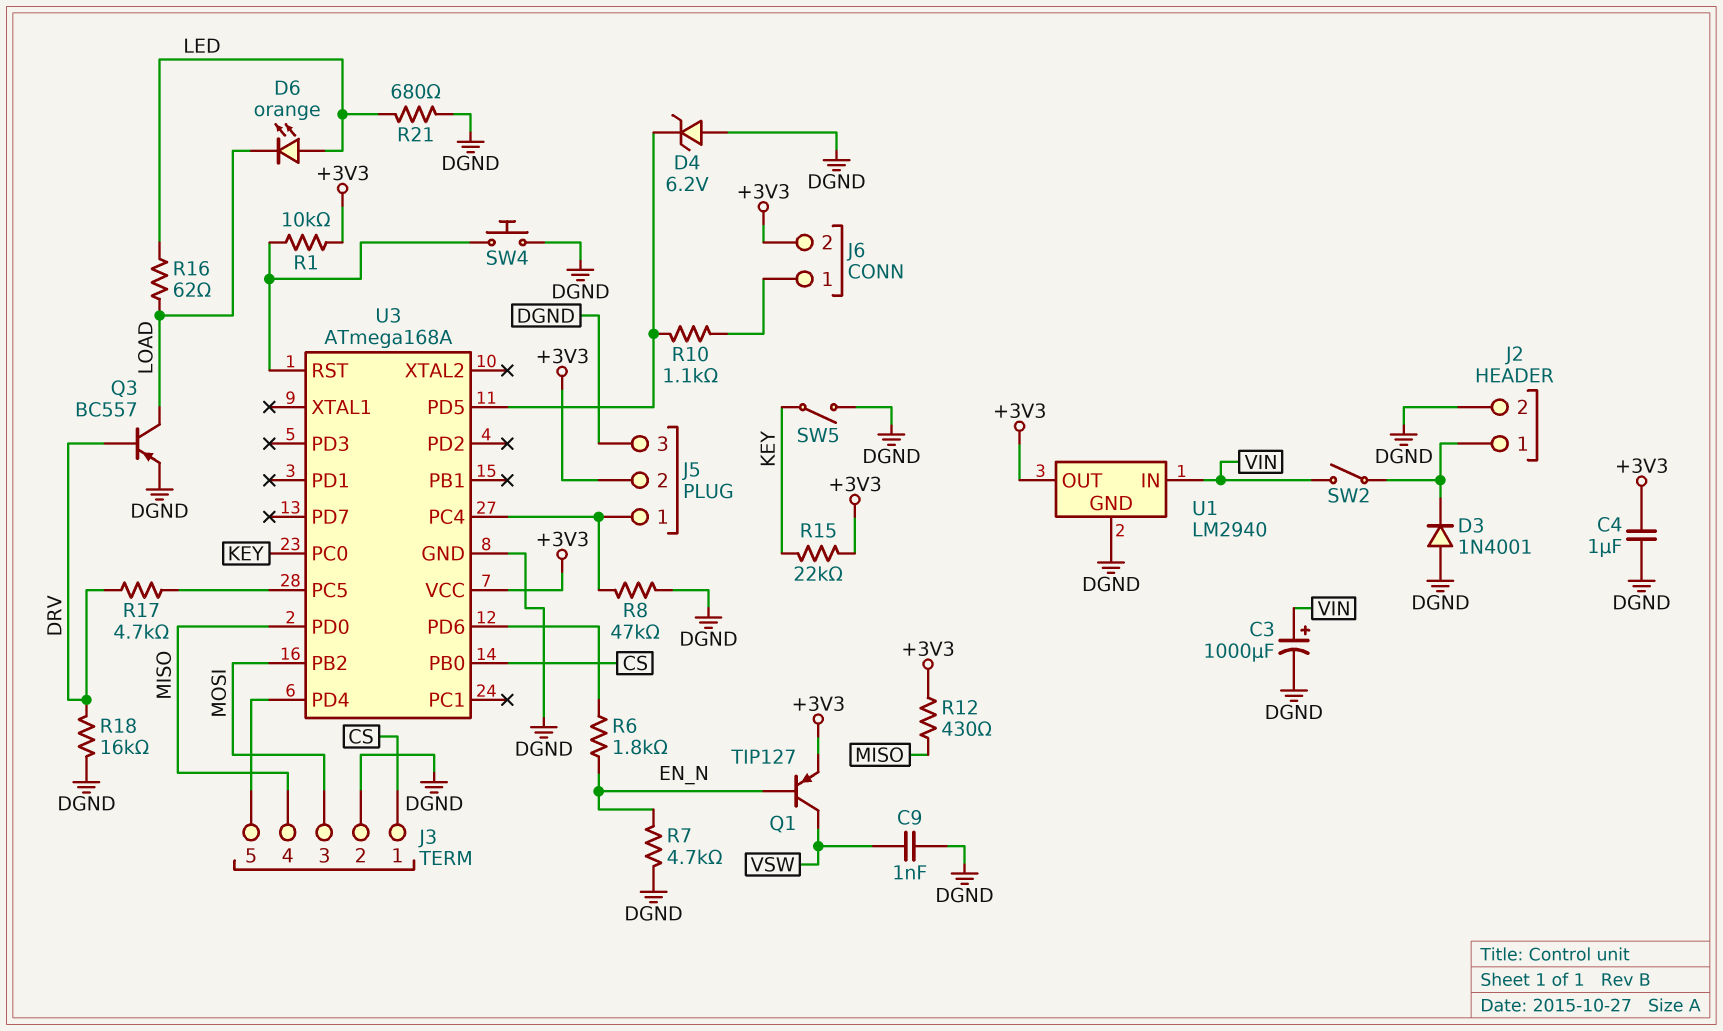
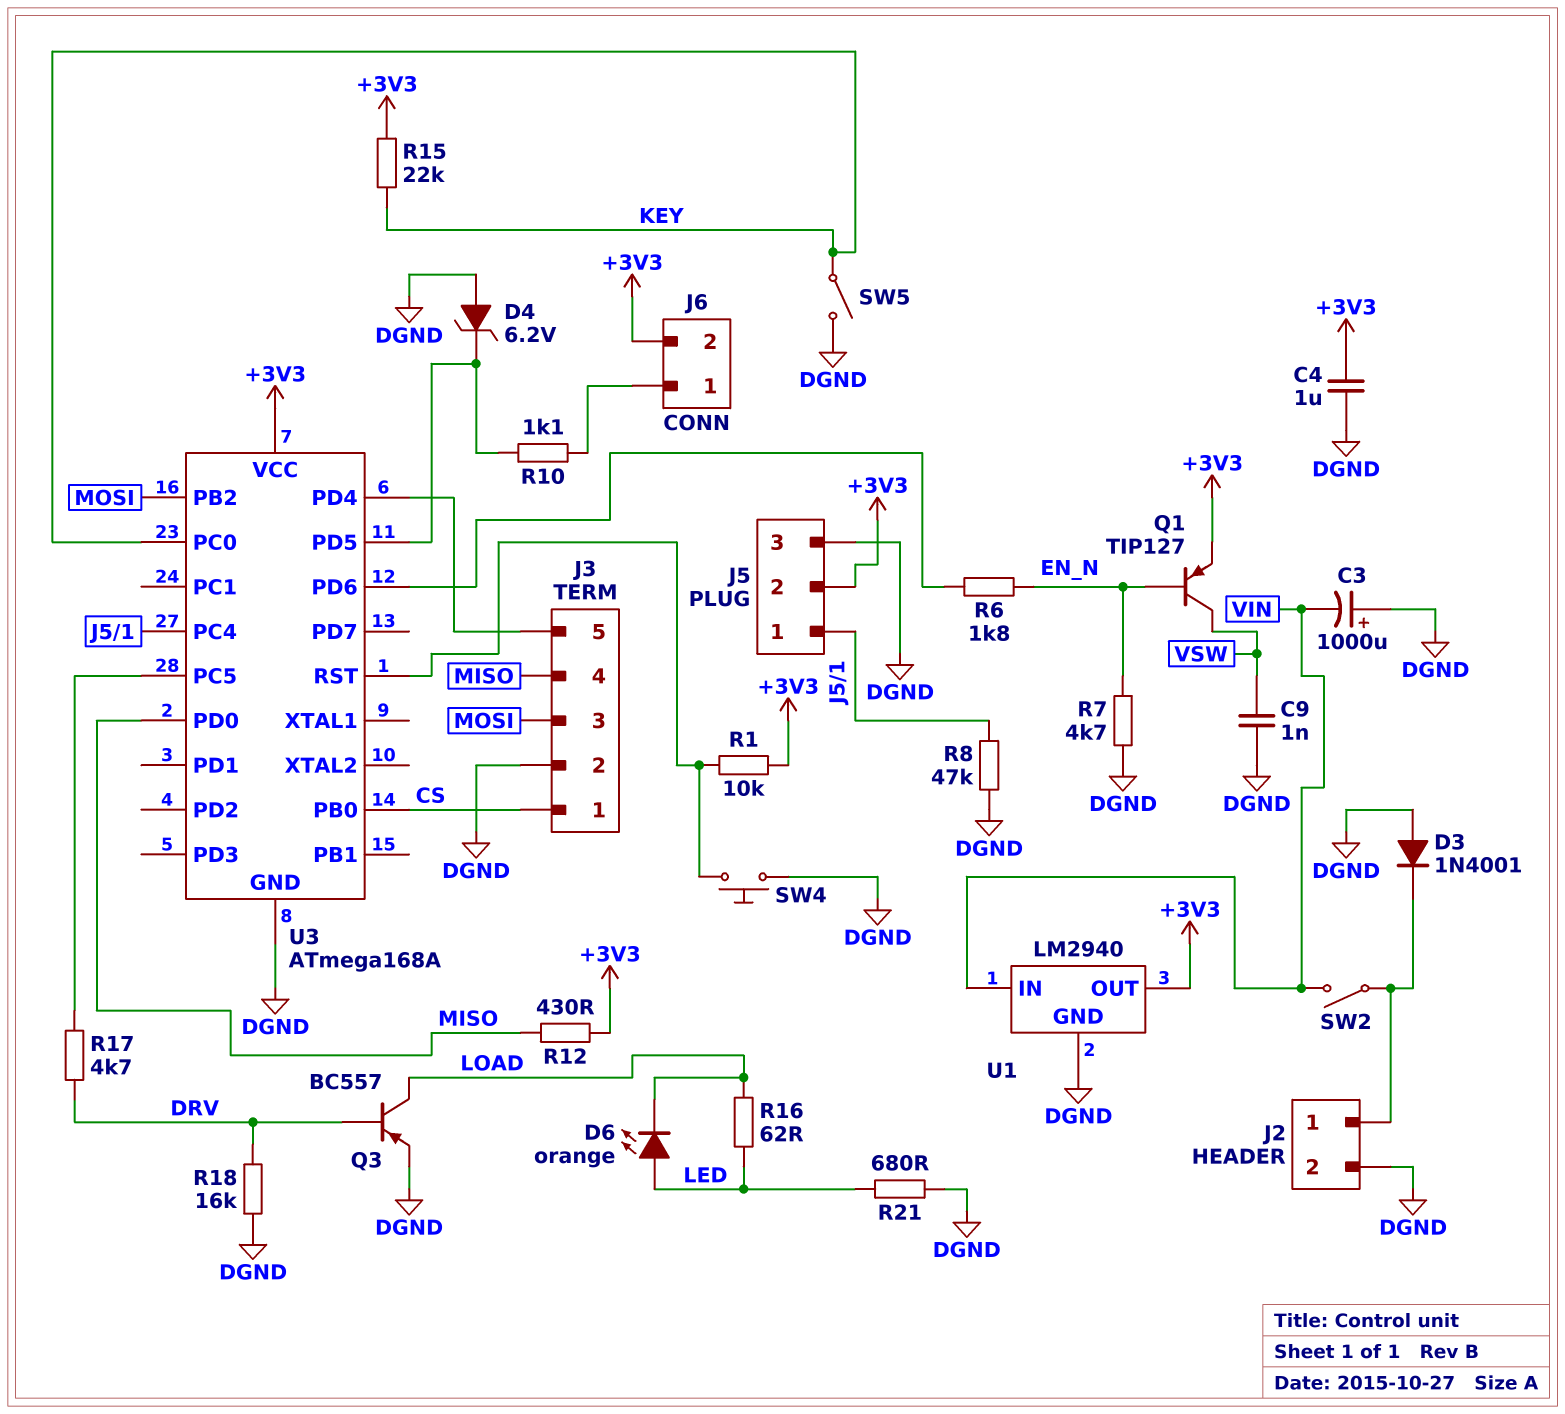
C3: 1000uF (plus VIN, minus DGND) -> 1000uF (plus DGND, minus VIN)

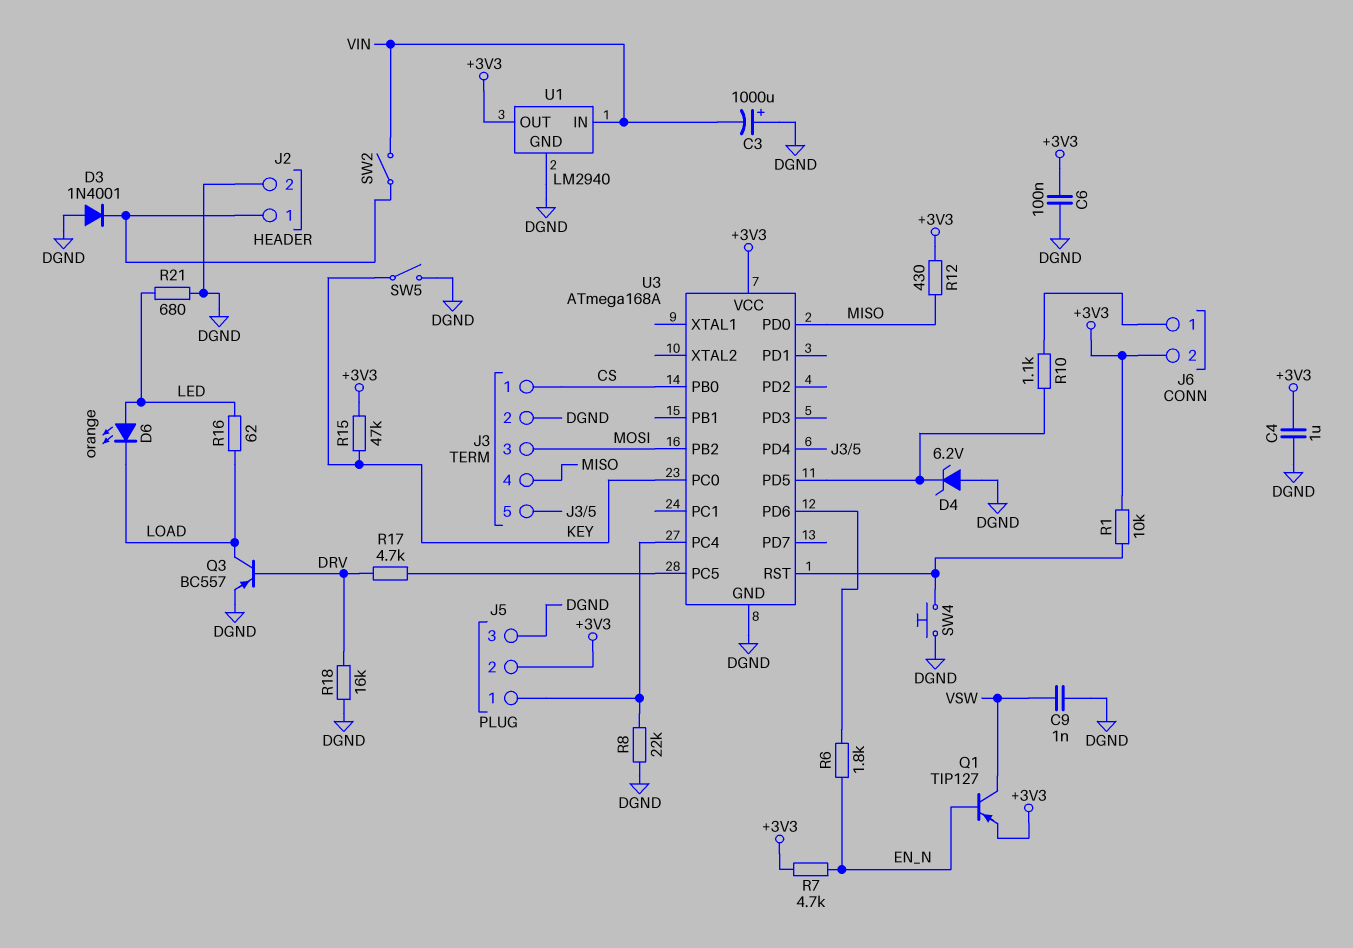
C6: none -> 100nF (+3V3, DGND)
R7: 4.7k (DGND, EN_N) -> 4.7k (+3V3, EN_N)
R8: 47k (DGND, J5/1) -> 22k (DGND, J5/1)
R15: 22k (+3V3, KEY) -> 47k (+3V3, KEY)

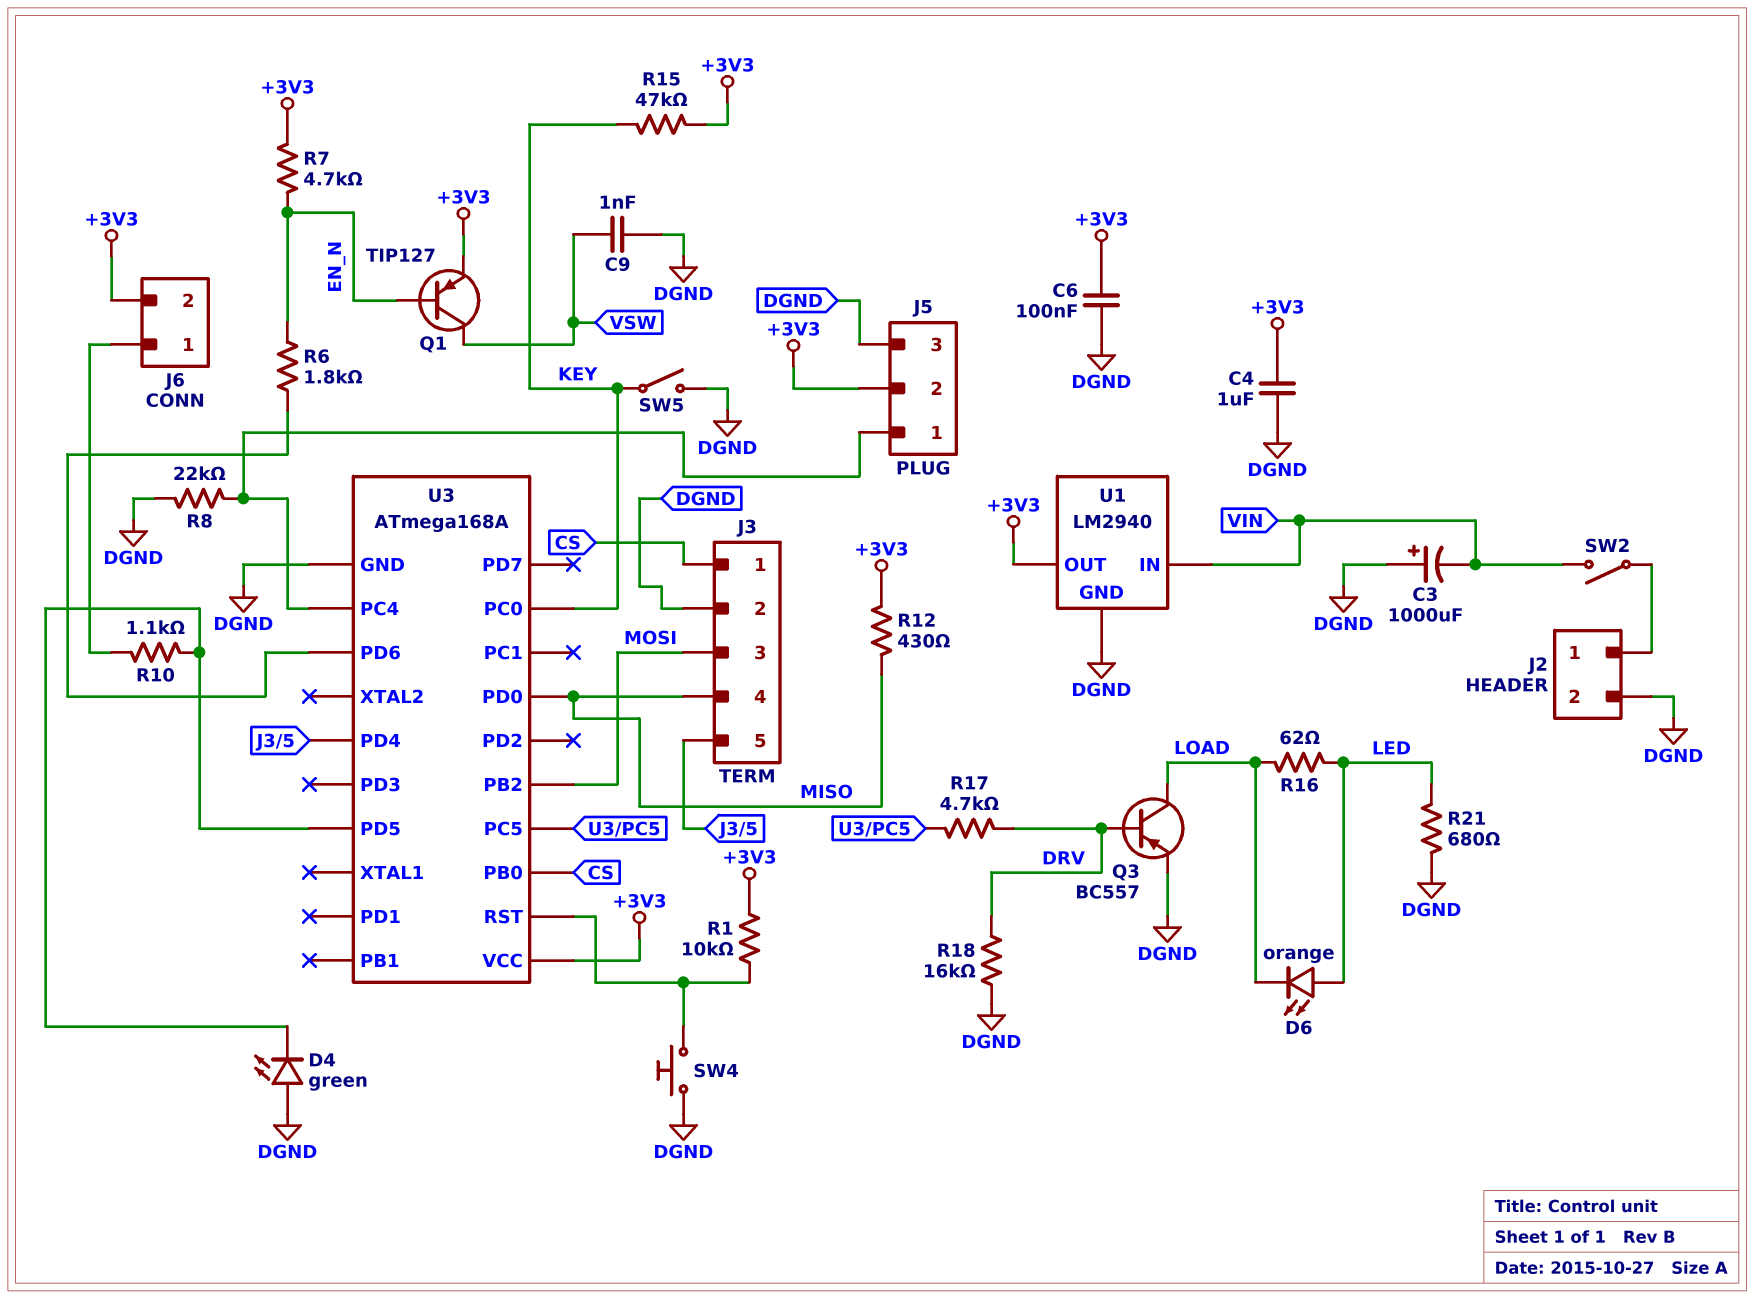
D3: diode 1N4001 (A DGND, K J2/1) -> none
D4: zener 6.2V (A DGND, K U3/PD5) -> LED green (A DGND, K U3/PD5)

